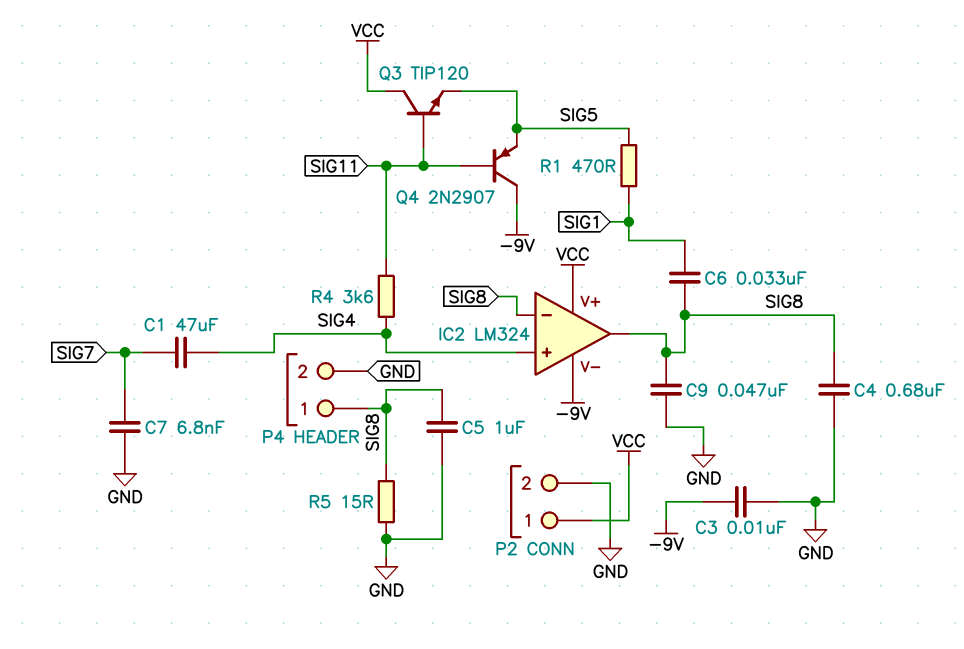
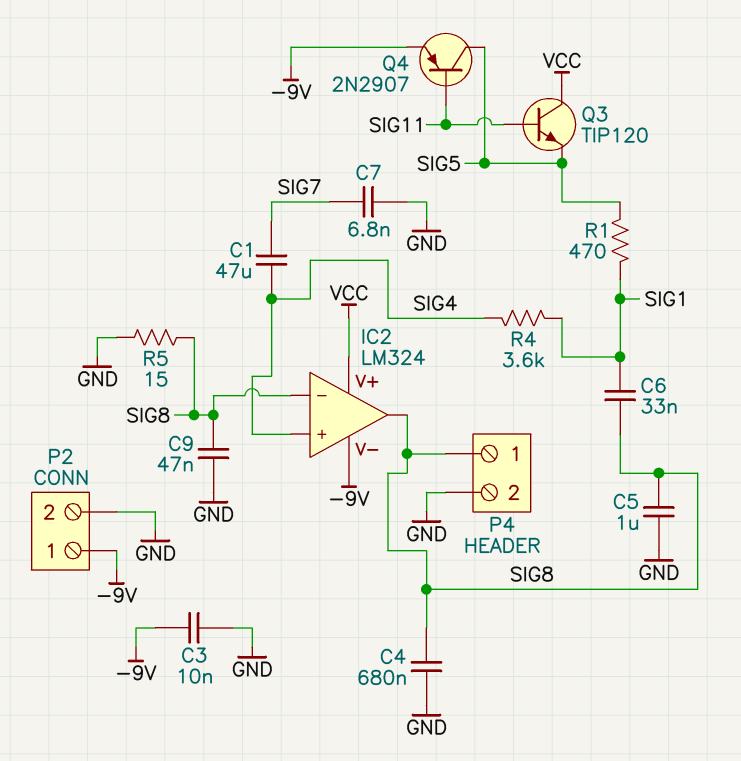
P2 pin 1: VCC -> -9V
Q4: PNP 2N2907 (B SIG11, C -9V, E SIG5) -> PNP 2N2907 (B SIG11, C SIG5, E -9V)
R4: 3.6k (SIG4, SIG11) -> 3.6k (SIG1, SIG4)

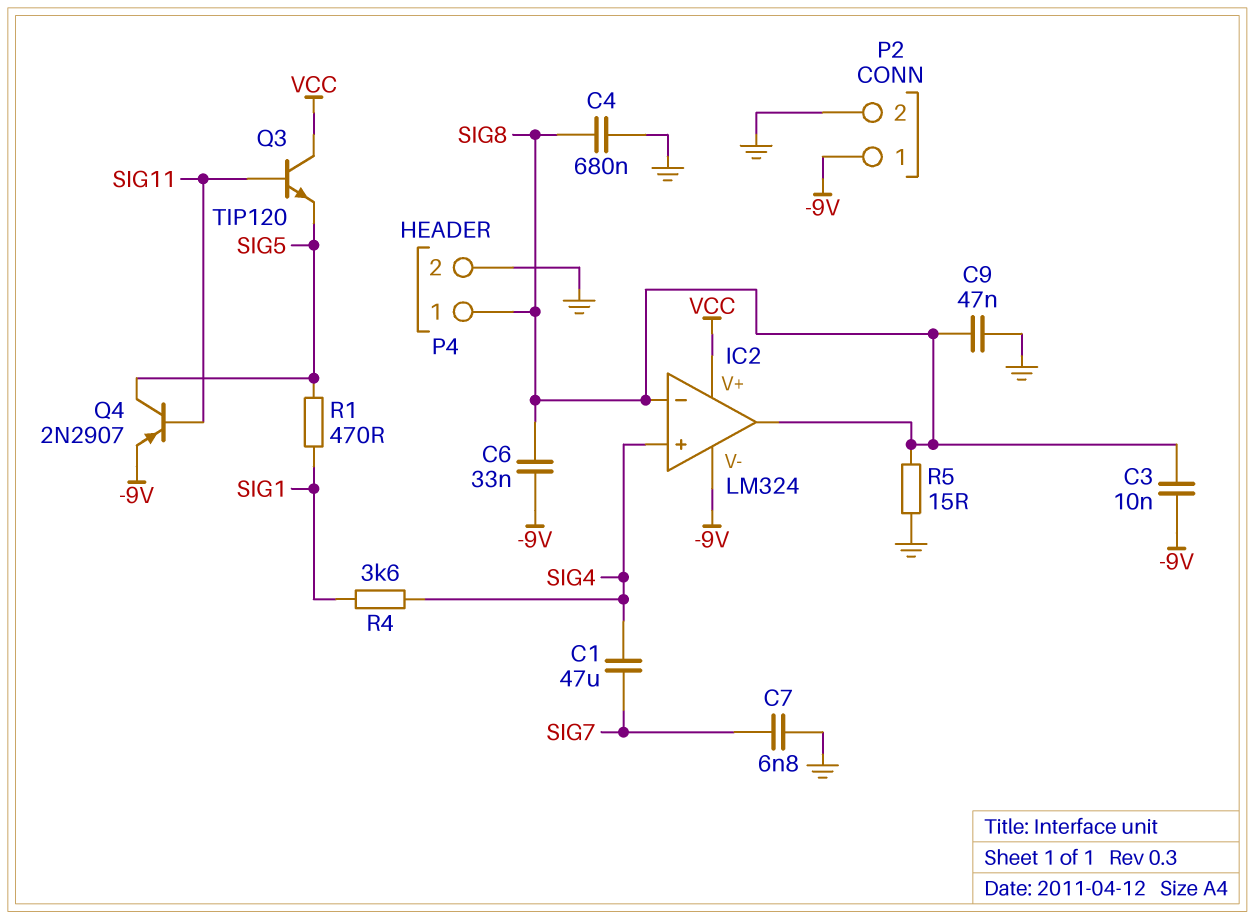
C3: 10nF (-9V, GND) -> 10nF (-9V, SIG8)
C5: 1uF (GND, SIG8) -> none
C6: 33nF (SIG1, SIG8) -> 33nF (-9V, SIG8)

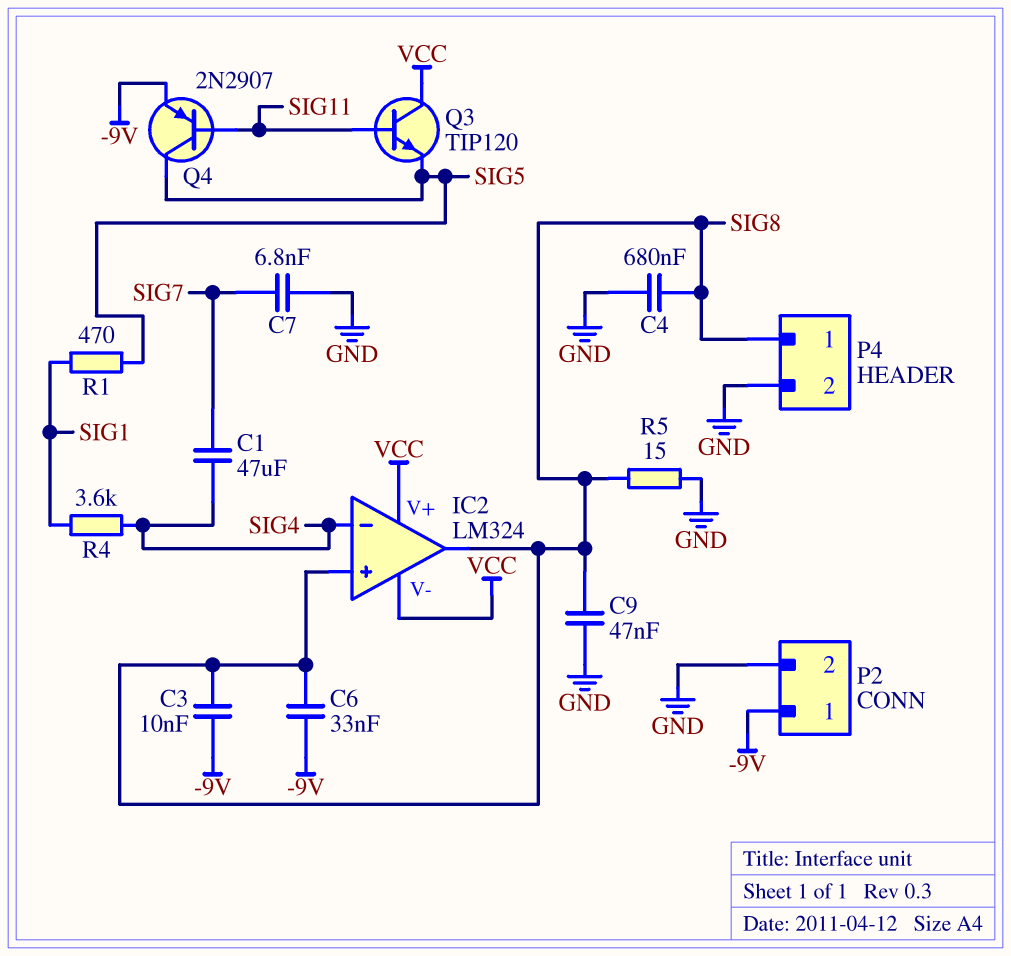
IC2 pin V-: -9V -> VCC
IC2 pin in+: SIG4 -> SIG8
IC2 pin in-: SIG8 -> SIG4

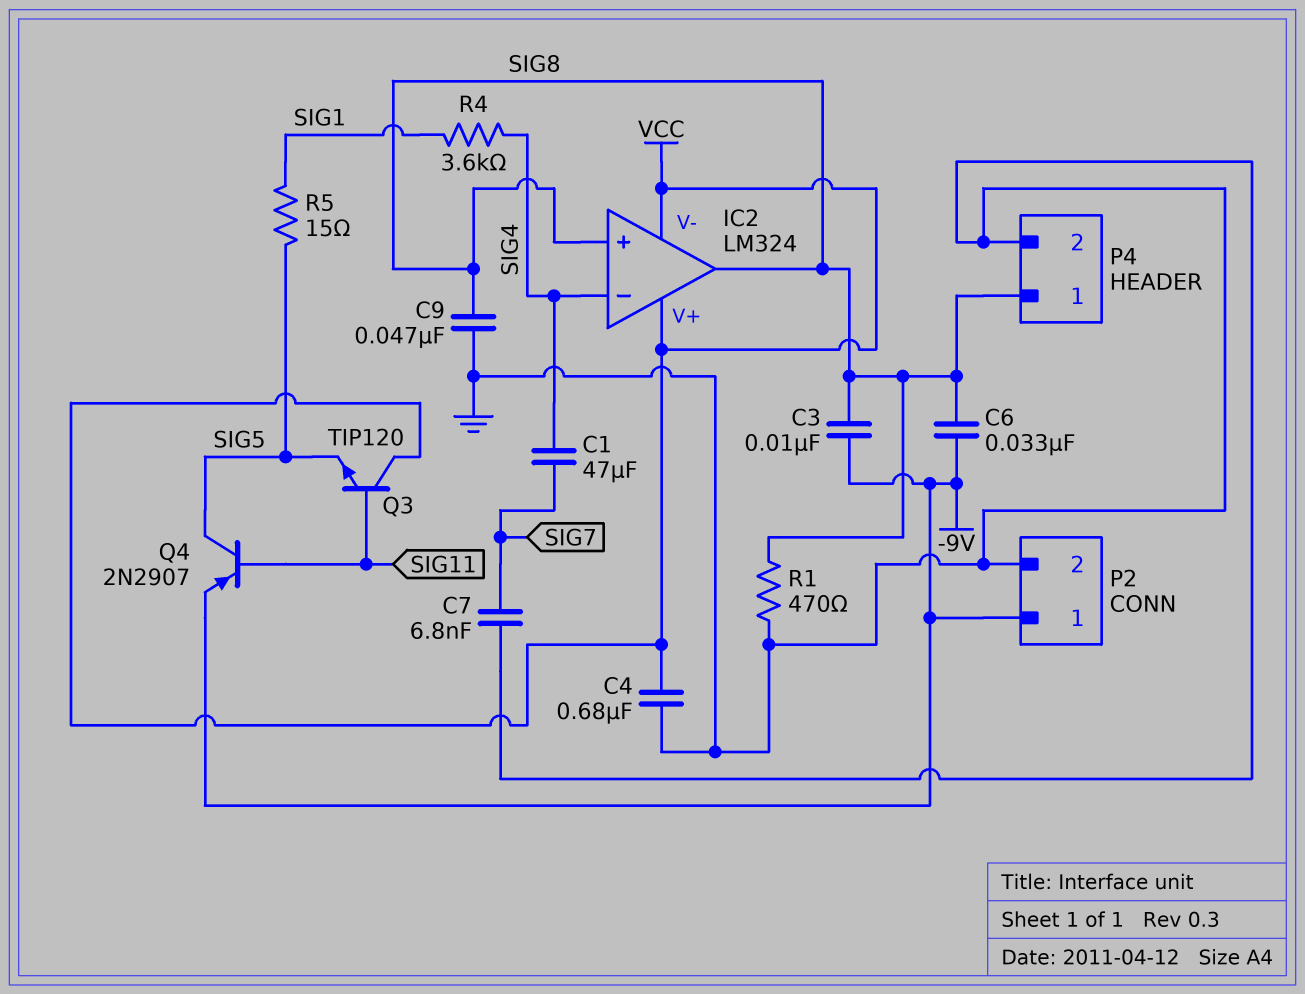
C4: 680nF (GND, SIG8) -> 680nF (GND, VCC)
R1: 470 (SIG1, SIG5) -> 470 (GND, SIG8)
R5: 15 (GND, SIG8) -> 15 (SIG1, SIG5)

